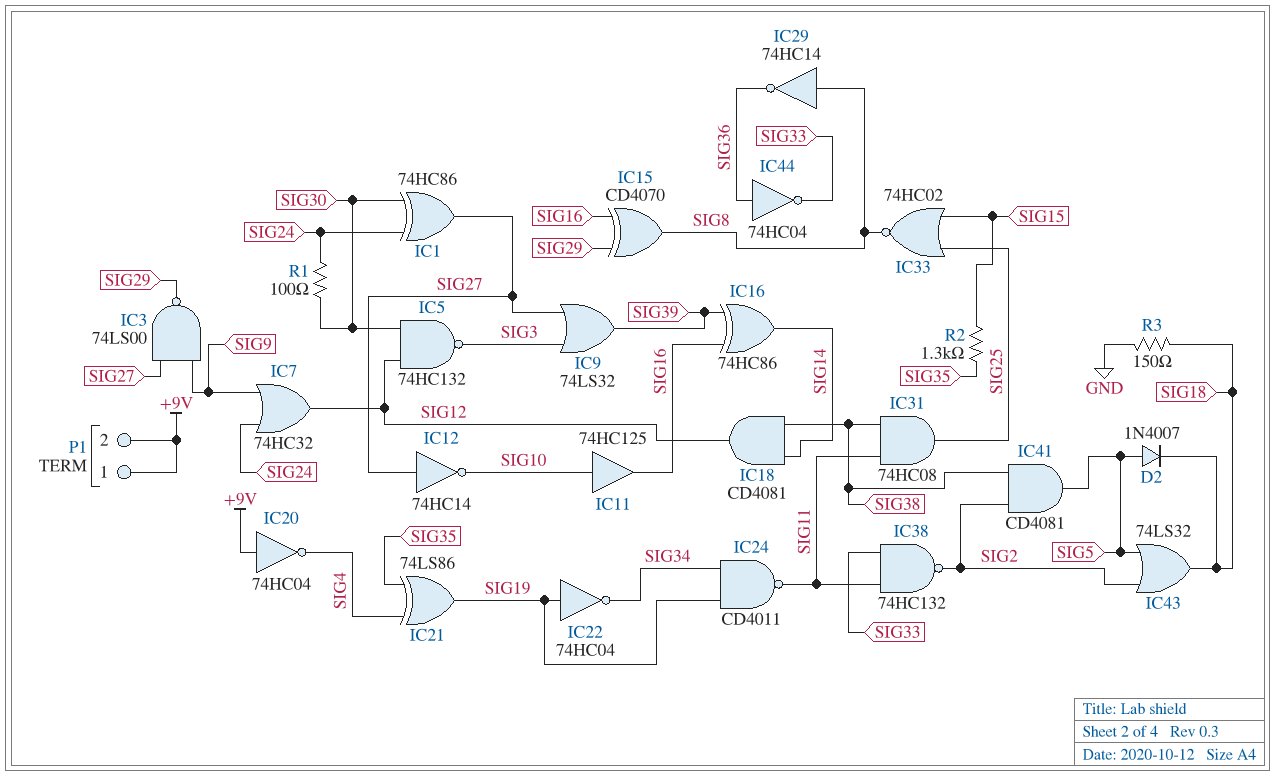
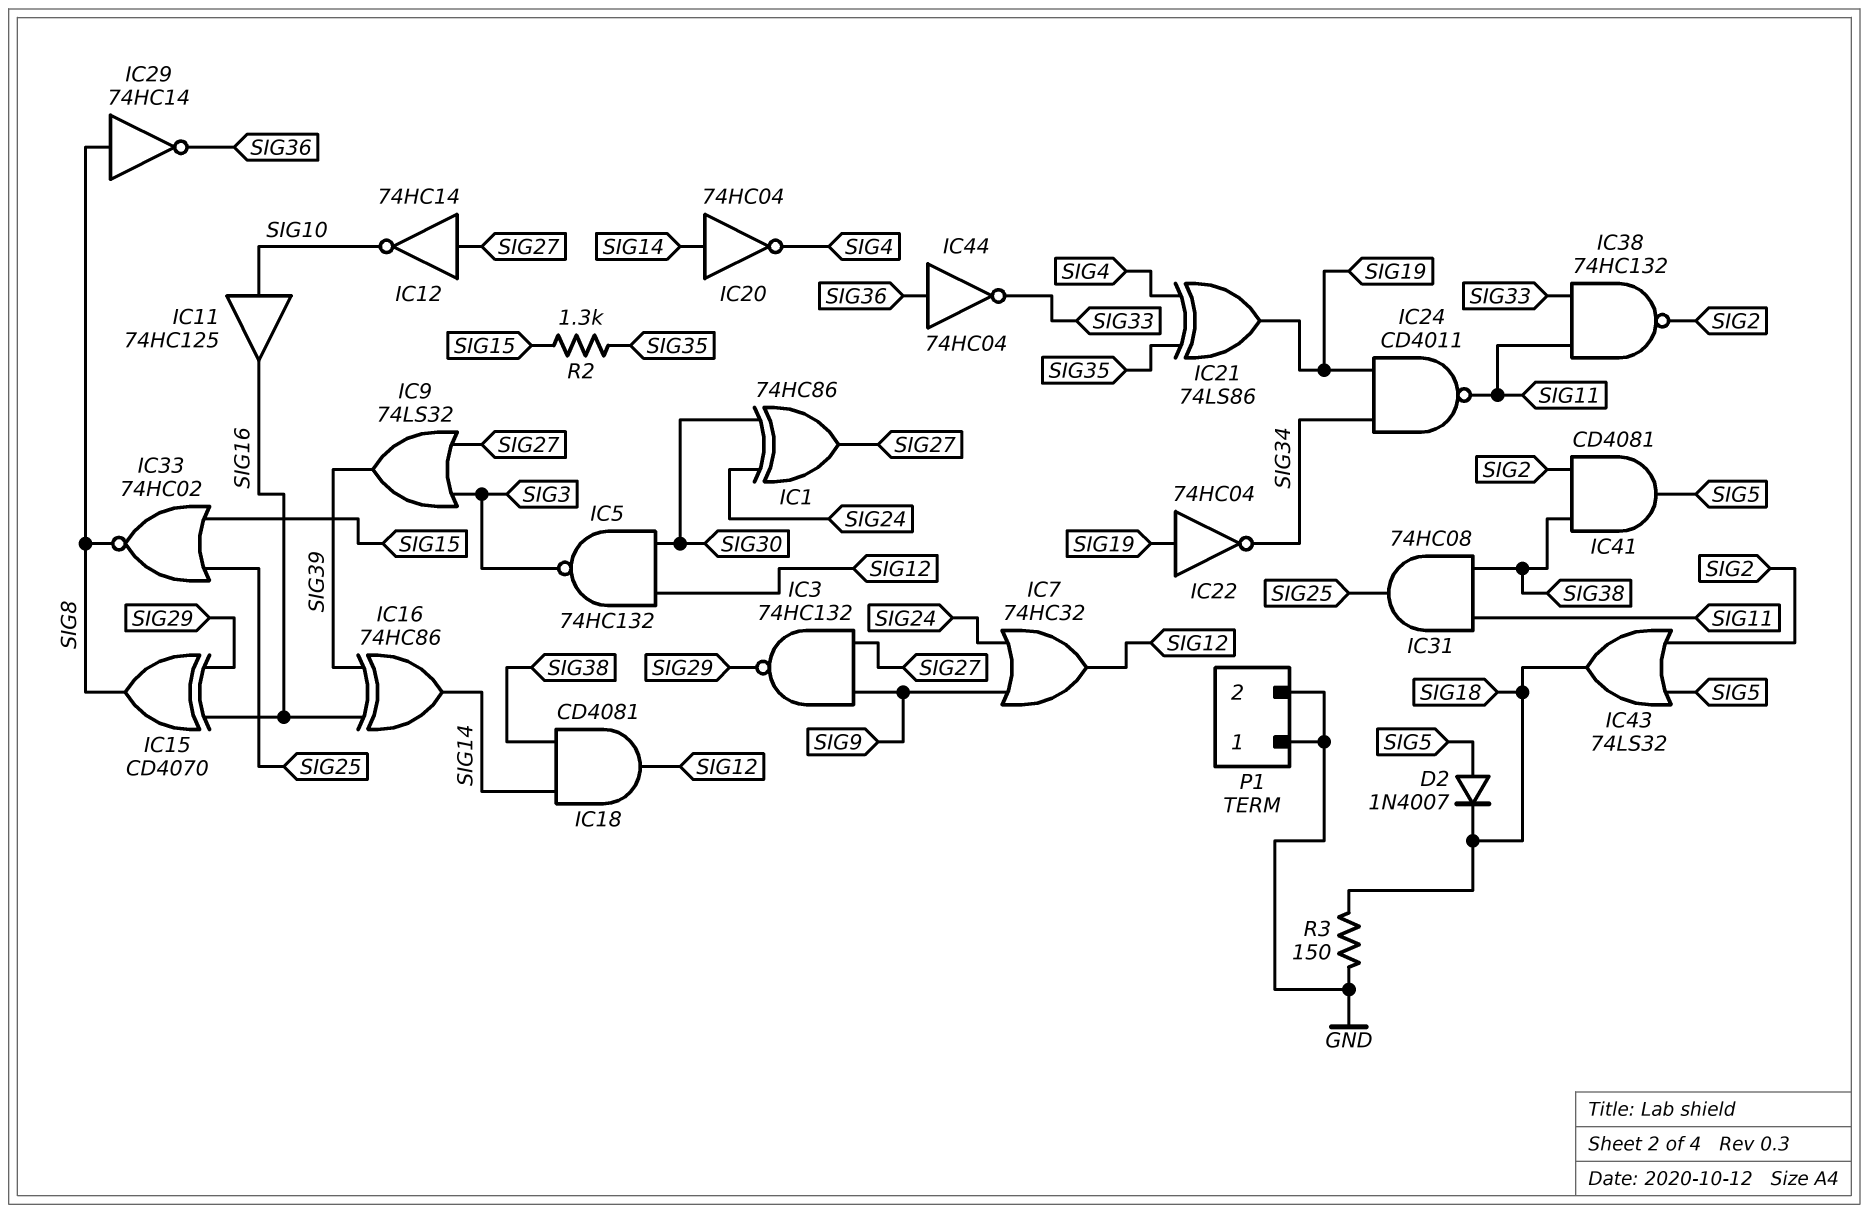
IC3: NAND 74LS00 (in SIG9, in SIG27, out SIG29) -> NAND 74HC132 (in SIG9, in SIG27, out SIG29)
IC20: NOT 74HC04 (in +9V, out SIG4) -> NOT 74HC04 (in SIG14, out SIG4)
P1 pin 1: +9V -> GND
P1 pin 2: +9V -> GND
R1: 100 (SIG24, SIG30) -> none

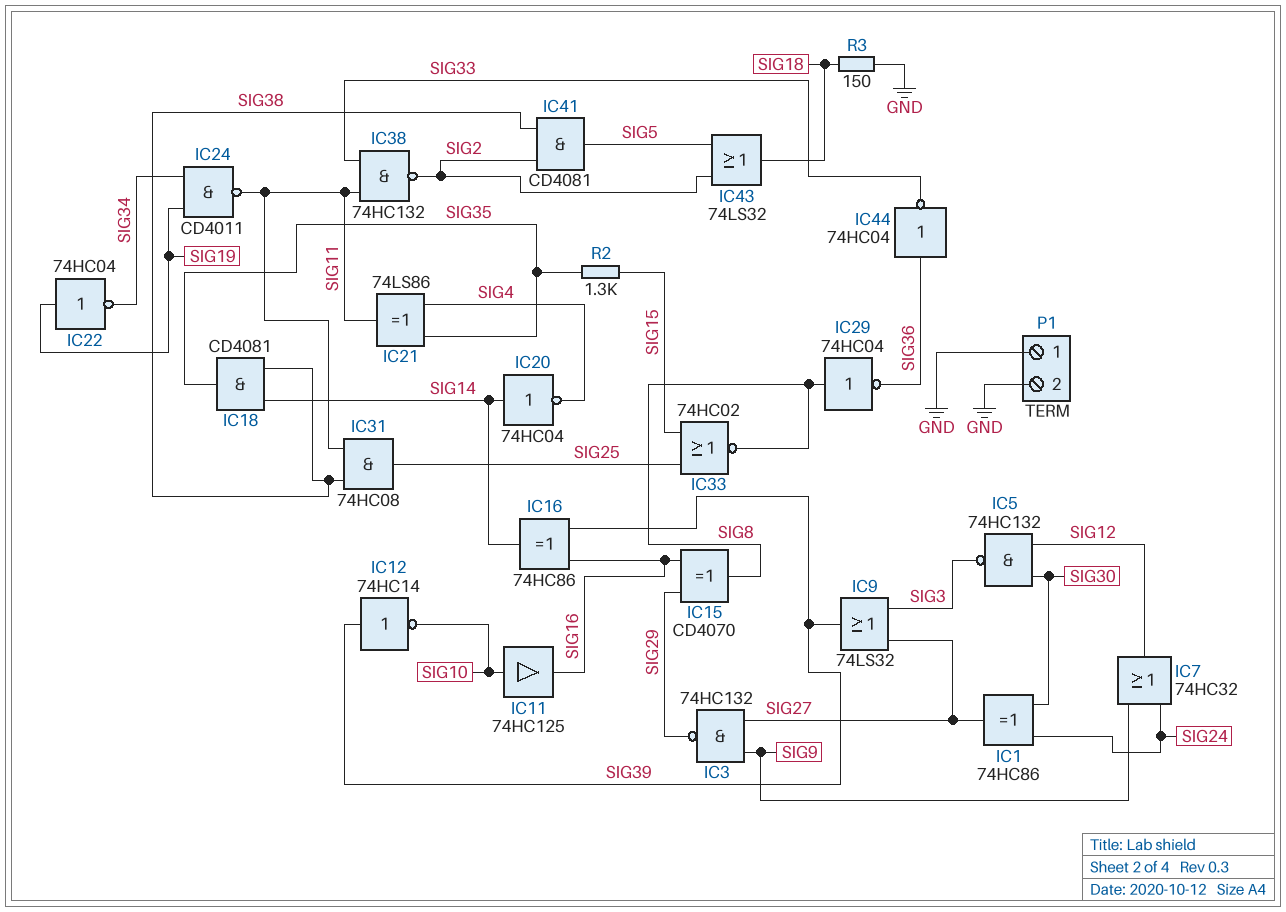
D2: diode 1N4007 (A SIG5, K SIG18) -> none
IC12: NOT 74HC14 (in SIG27, out SIG10) -> NOT 74HC14 (in SIG39, out SIG10)
IC18: AND CD4081 (in SIG14, in SIG38, out SIG12) -> AND CD4081 (in SIG14, in SIG38, out SIG35)
IC21: XOR 74LS86 (in SIG4, in SIG35, out SIG19) -> XOR 74LS86 (in SIG4, in SIG35, out SIG11)
IC29: NOT 74HC14 (in SIG8, out SIG36) -> NOT 74HC04 (in SIG8, out SIG36)

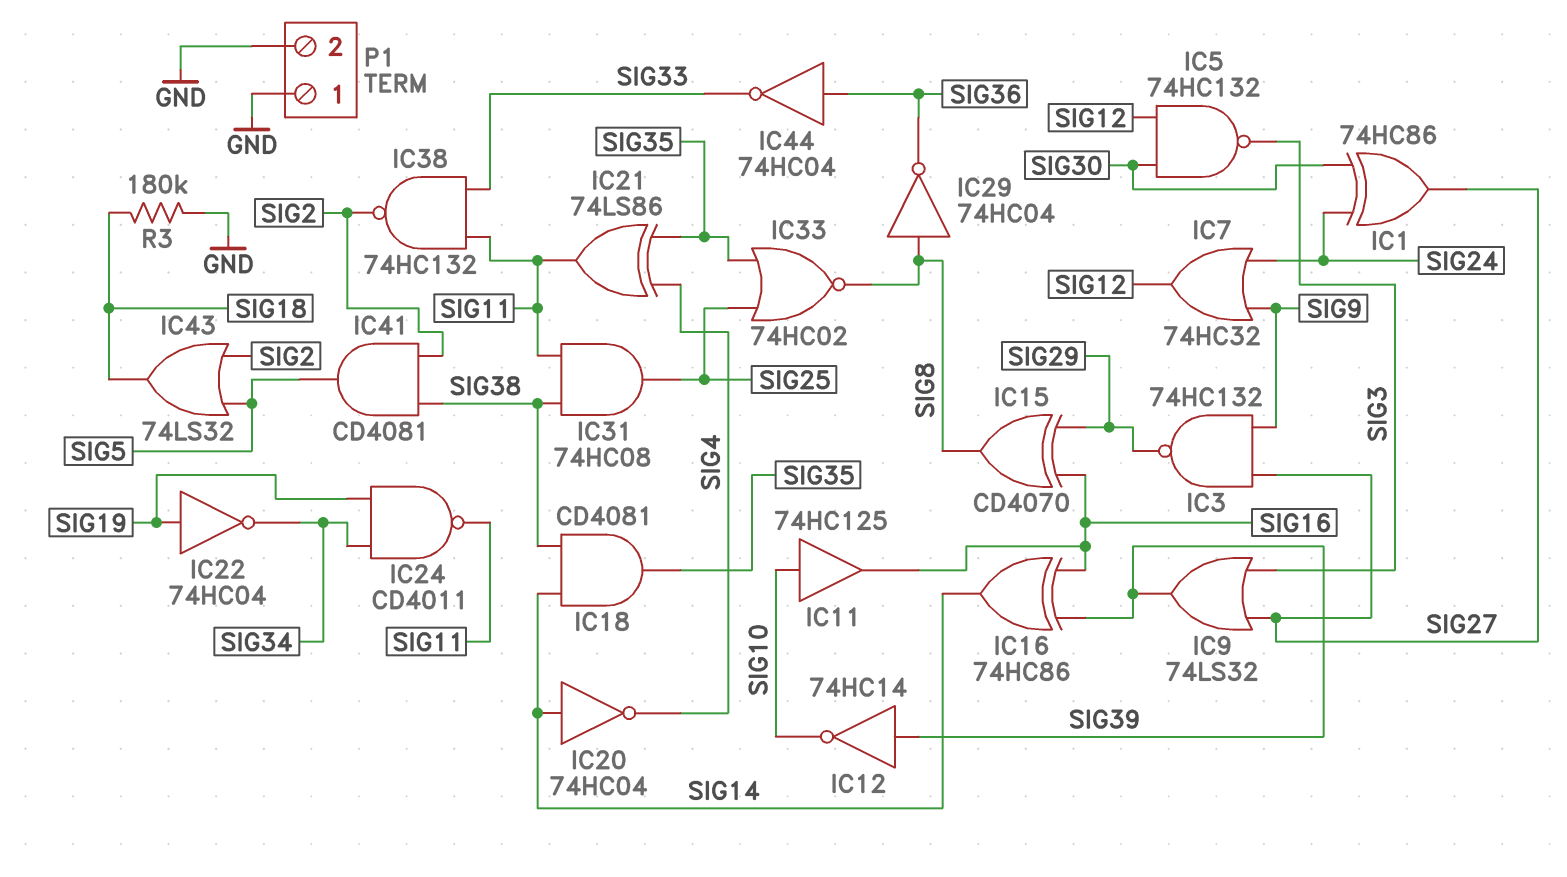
IC33: NOR 74HC02 (in SIG15, in SIG25, out SIG8) -> NOR 74HC02 (in SIG25, in SIG35, out SIG8)
R2: 1.3k (SIG15, SIG35) -> none
R3: 150 (GND, SIG18) -> 180k (GND, SIG18)

